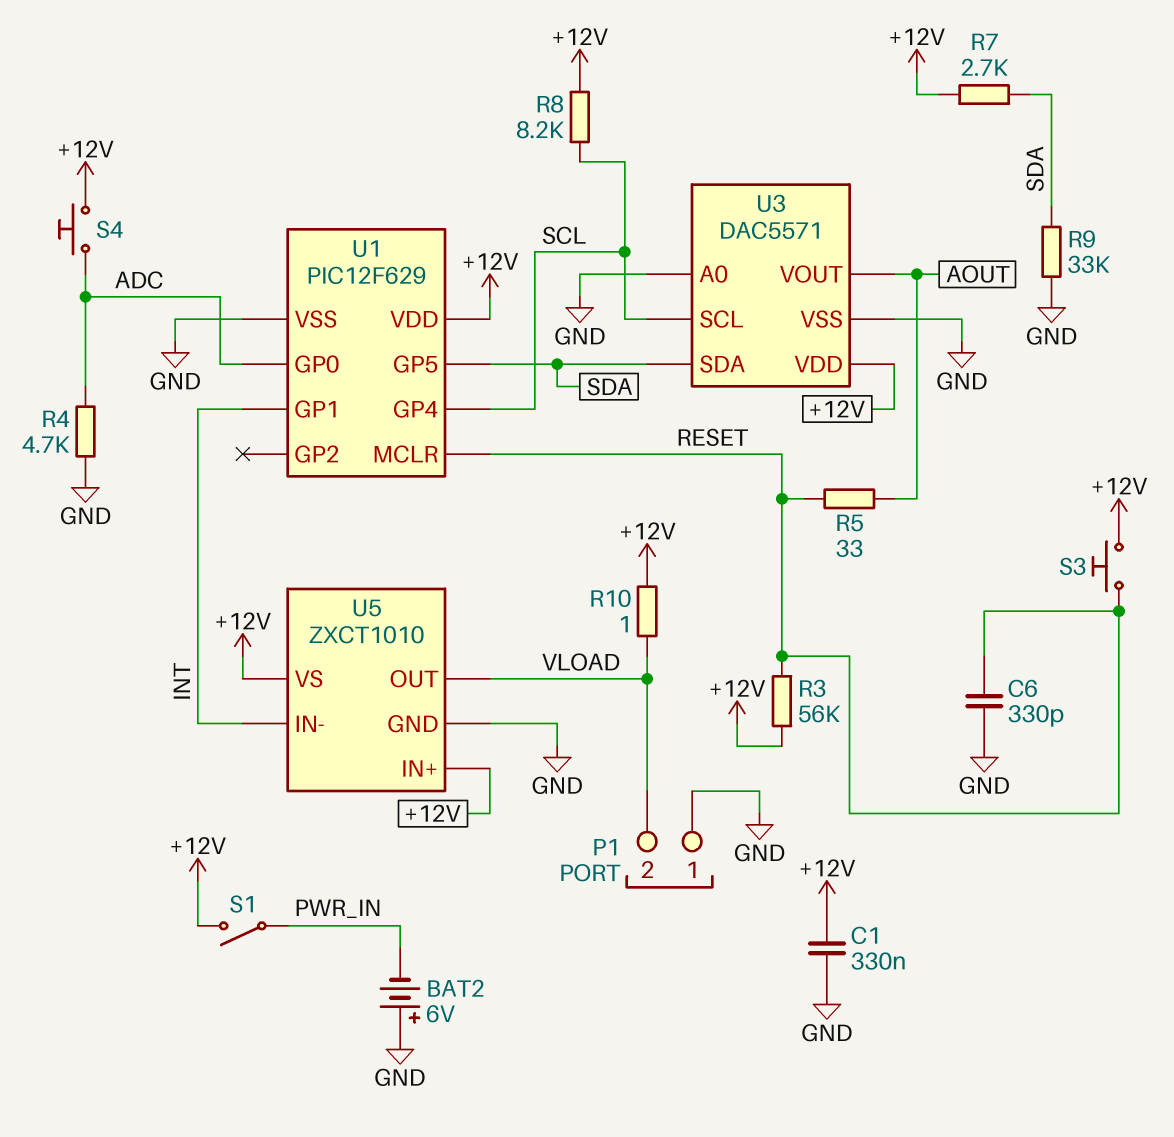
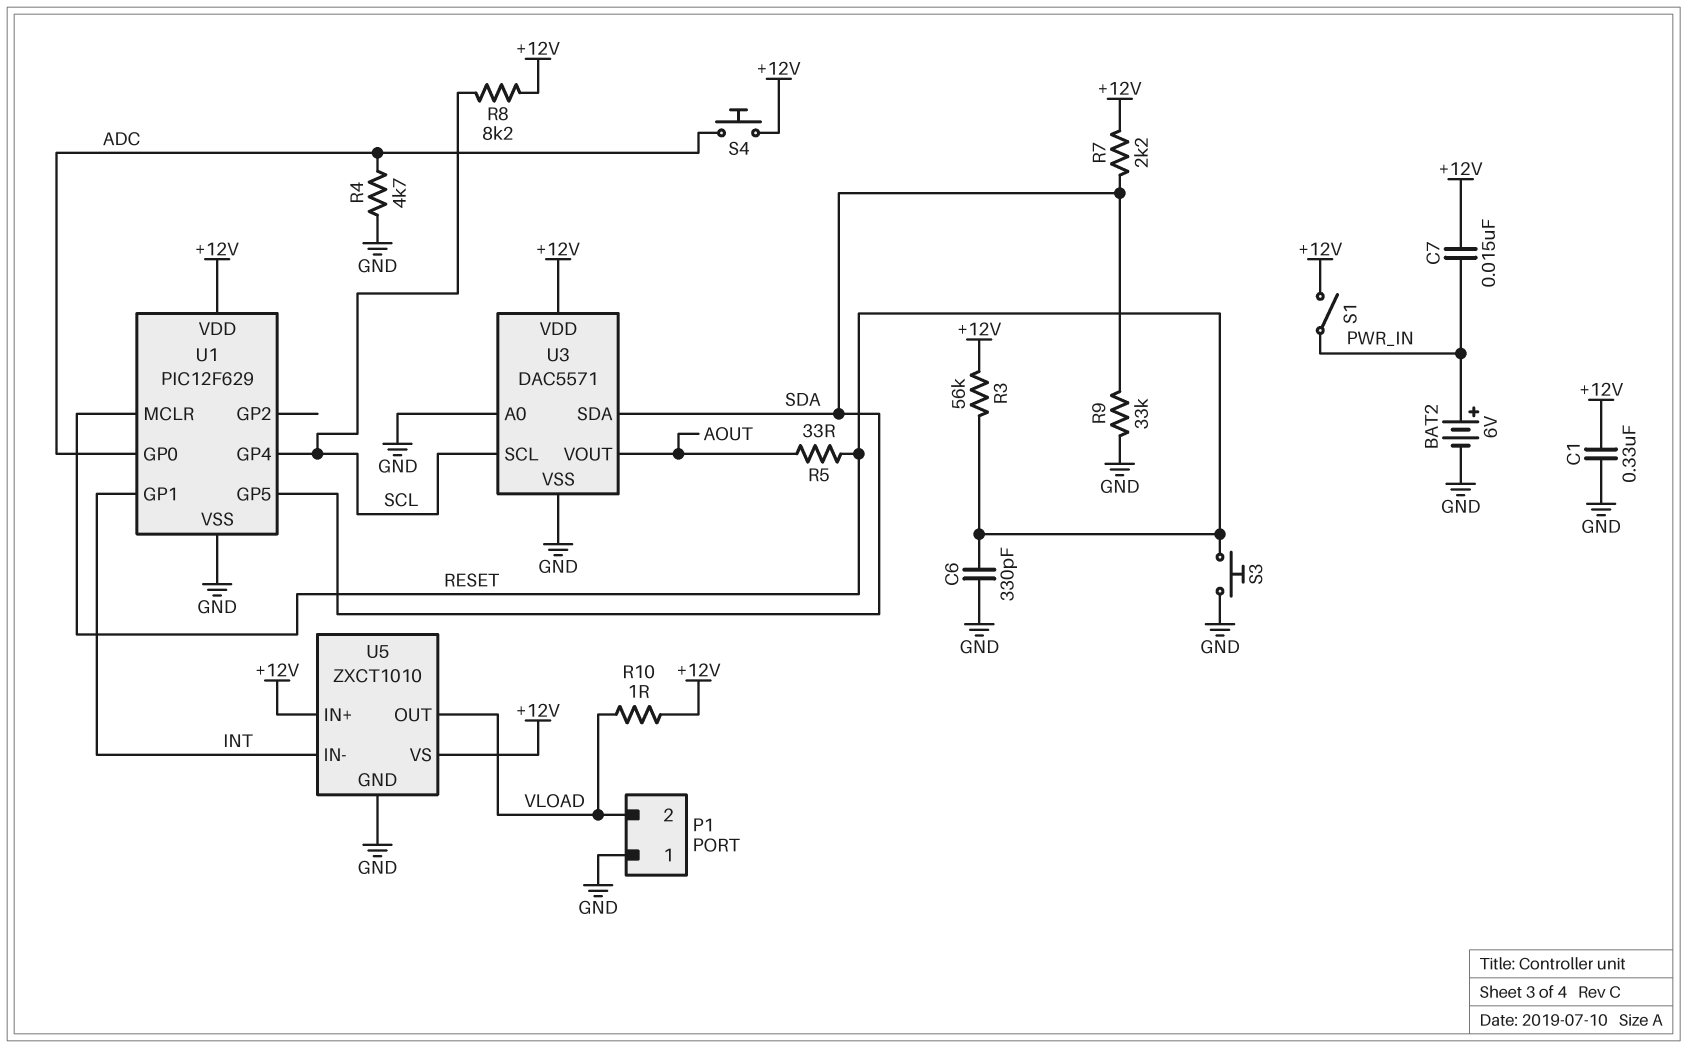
BAT2: 6V (plus GND, minus PWR_IN) -> 6V (plus PWR_IN, minus GND)
C7: none -> 15nF (+12V, PWR_IN)
R7: 2.7k (+12V, SDA) -> 2.2k (+12V, SDA)
S3: button (+12V, RESET) -> button (GND, RESET)

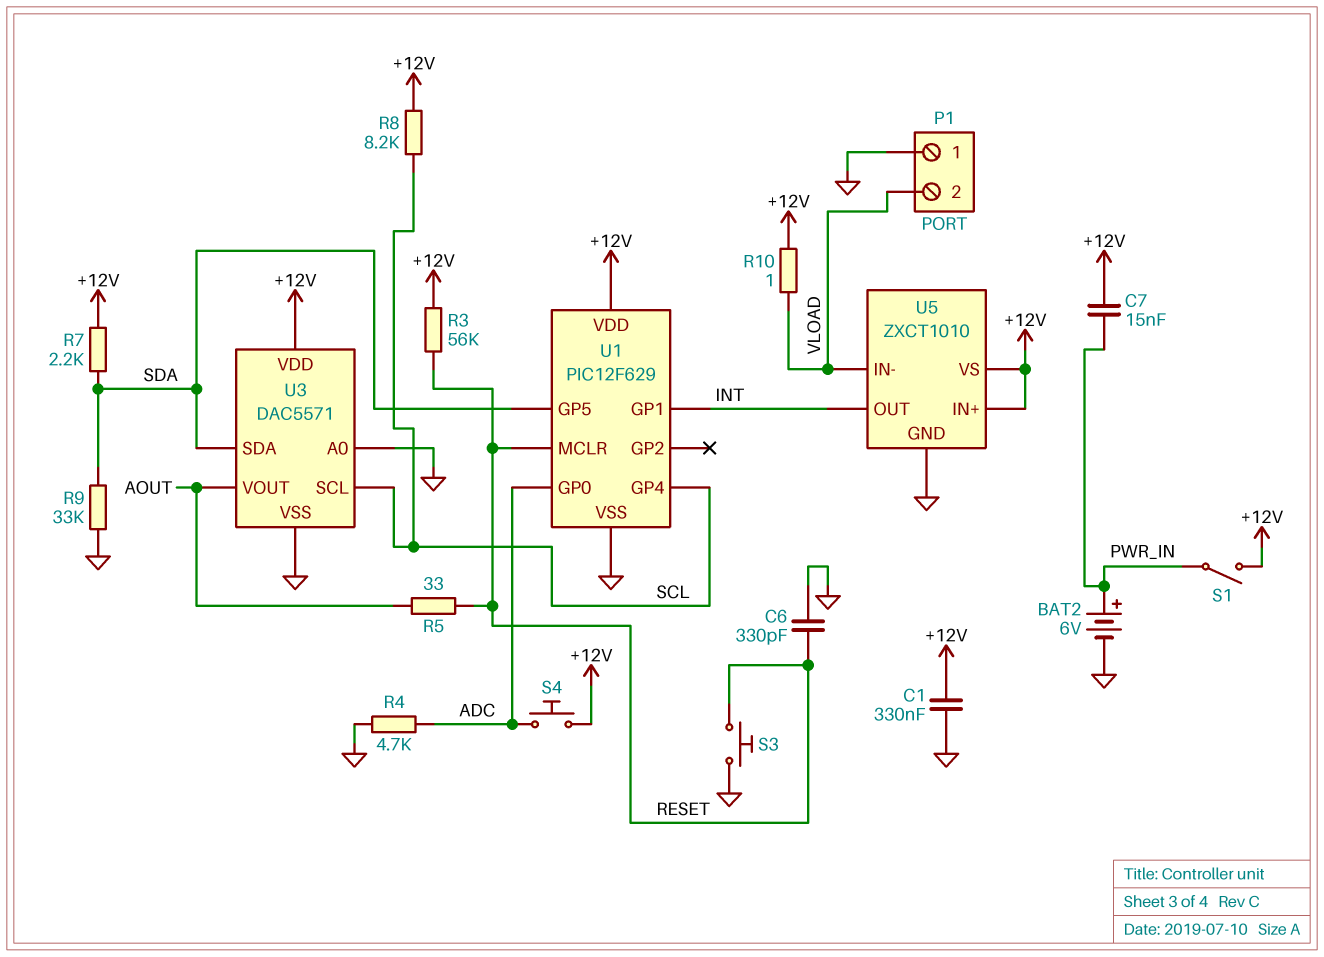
U5 pin IN-: INT -> VLOAD
U5 pin OUT: VLOAD -> INT

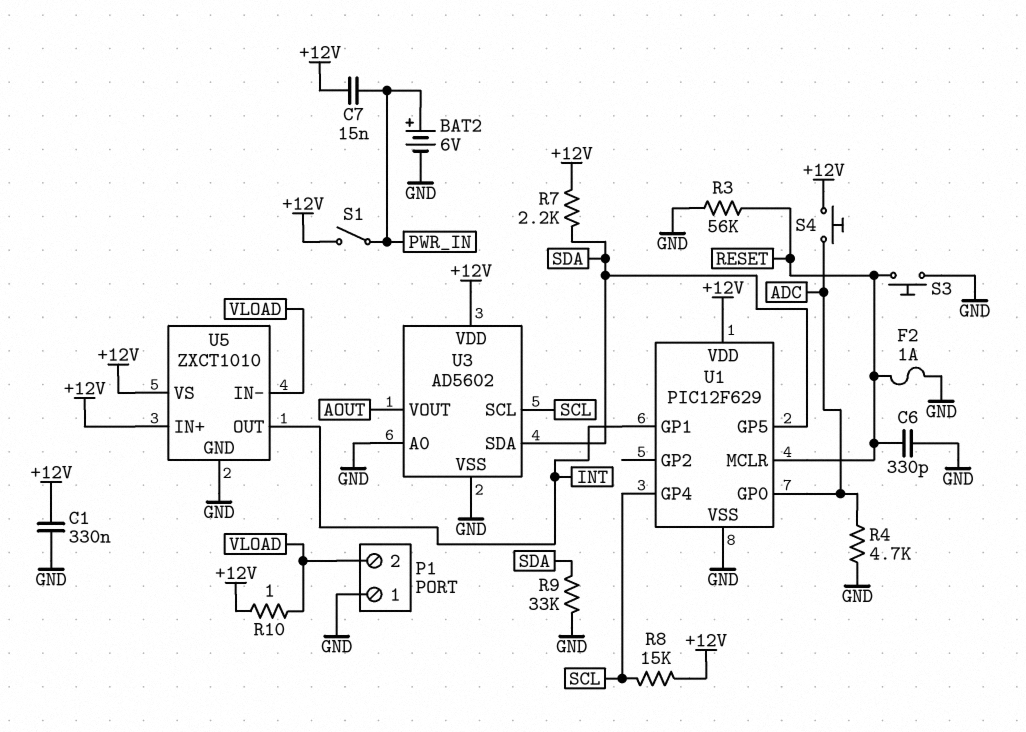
F2: none -> 1A (GND, RESET)
R3: 56k (+12V, RESET) -> 56k (GND, RESET)
R5: 33 (AOUT, RESET) -> none
R8: 8.2k (+12V, SCL) -> 15k (+12V, SCL)
U3: DAC5571 -> AD5602

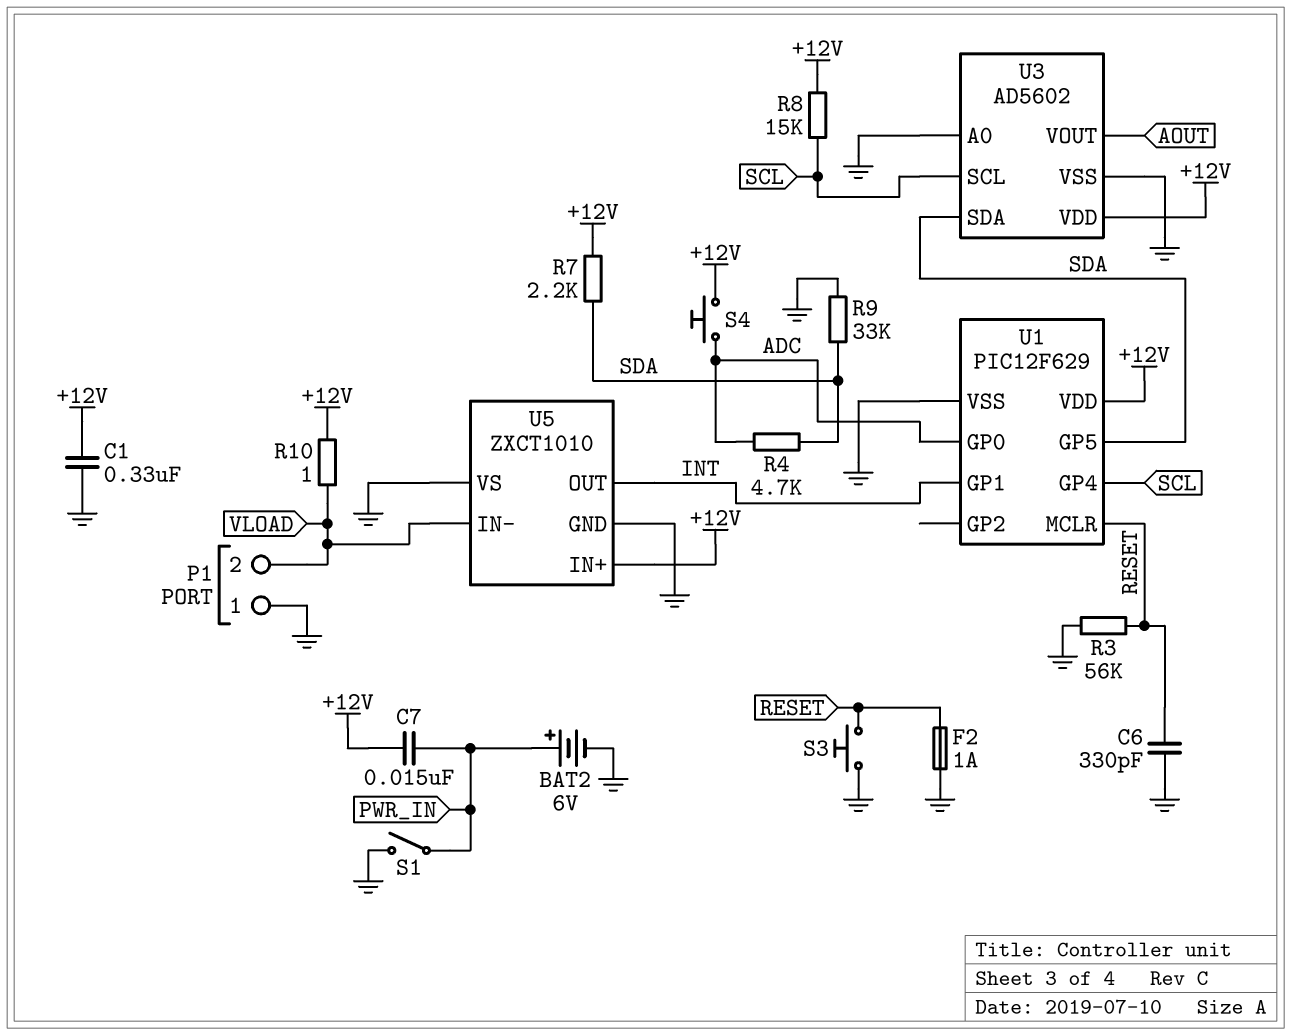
R4: 4.7k (ADC, GND) -> 4.7k (ADC, SDA)
S1: switch (+12V, PWR_IN) -> switch (GND, PWR_IN)
U5 pin VS: +12V -> GND

